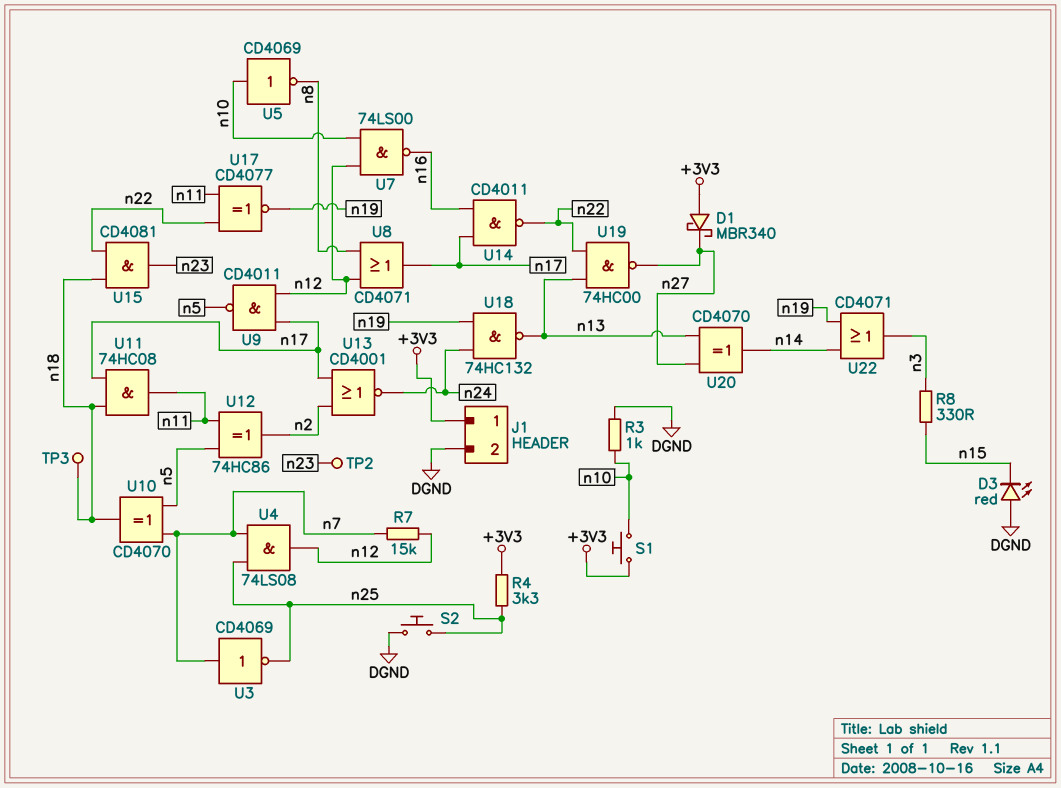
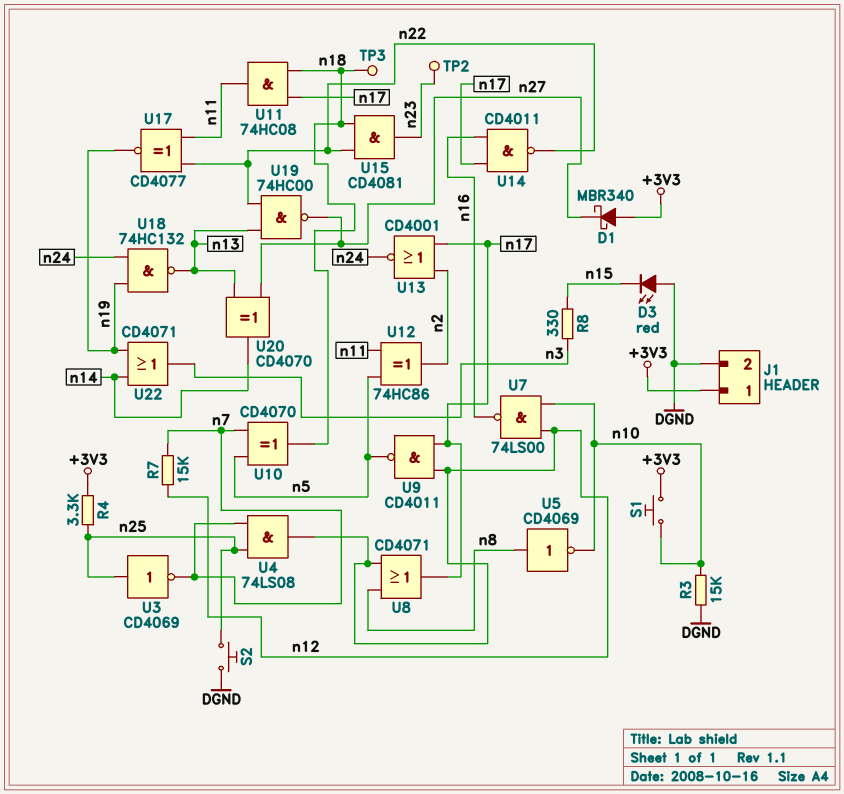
R3: 1k (DGND, n10) -> 15k (DGND, n10)
U3: NOT CD4069 (in n7, out n25) -> NOT CD4069 (in n25, out n7)
U5: NOT CD4069 (in n10, out n8) -> NOT CD4069 (in n8, out n10)

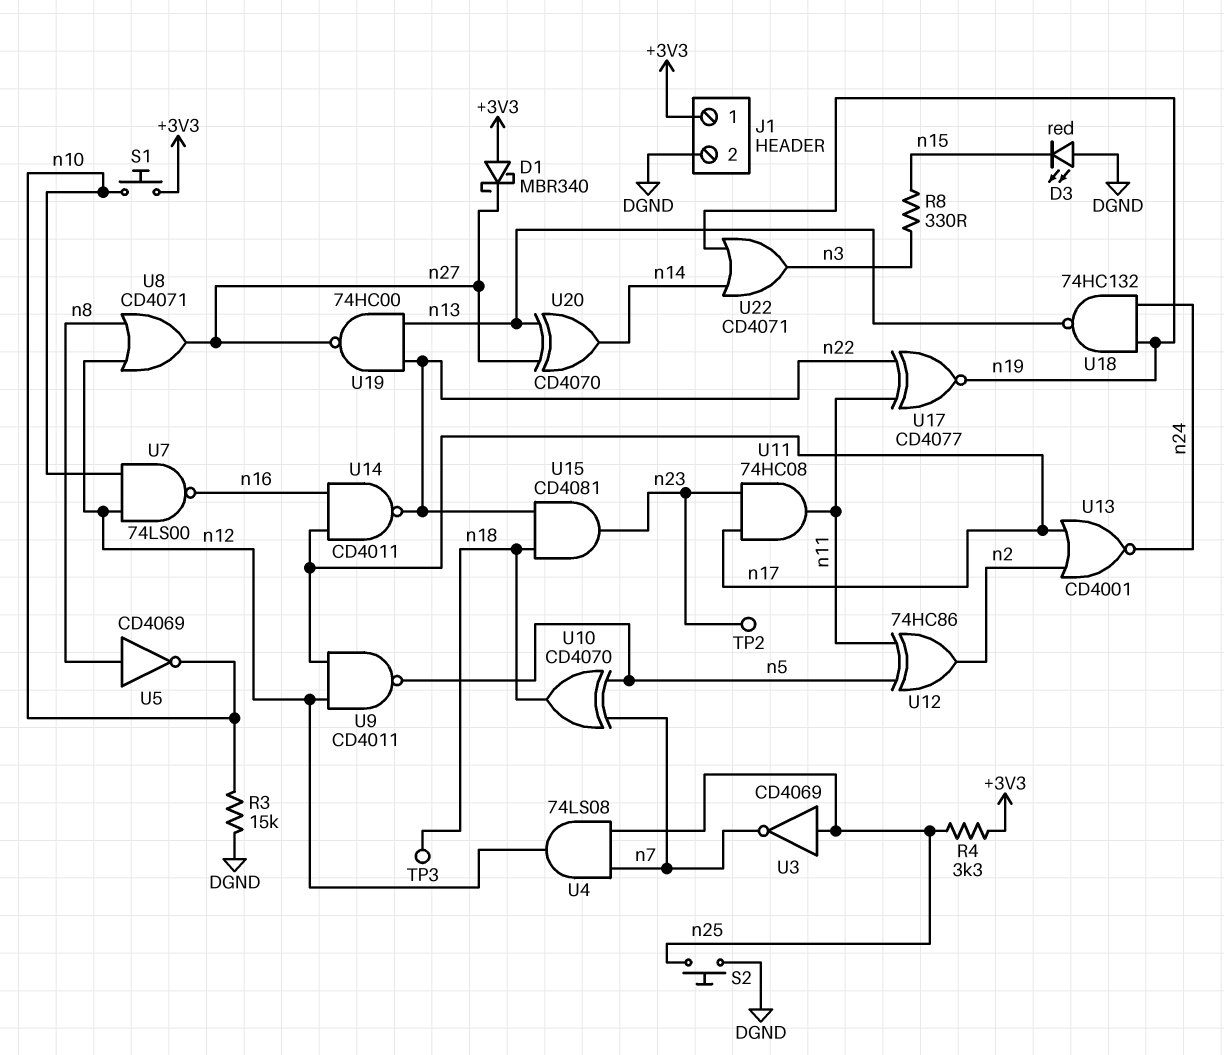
R7: 15k (n7, n12) -> none
U8: OR CD4071 (in n8, in n12, out n17) -> OR CD4071 (in n8, in n12, out n27)
U11: AND 74HC08 (in n17, in n18, out n11) -> AND 74HC08 (in n17, in n23, out n11)

